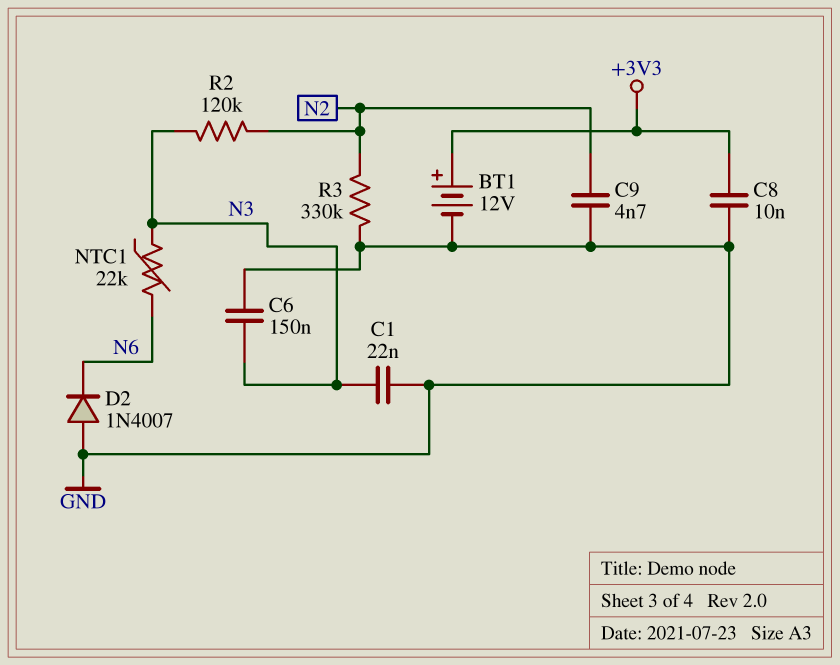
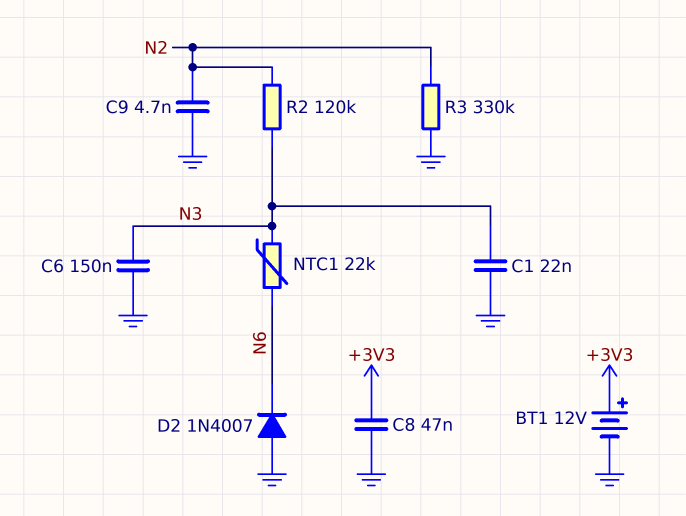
C8: 10nF (+3V3, GND) -> 47nF (+3V3, GND)

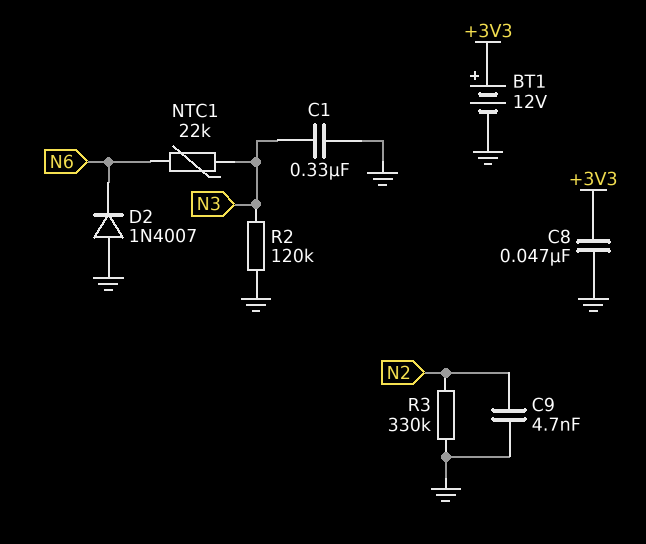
C1: 22nF (GND, N3) -> 330nF (GND, N3)
C6: 150nF (GND, N3) -> none
R2: 120k (N2, N3) -> 120k (GND, N3)

